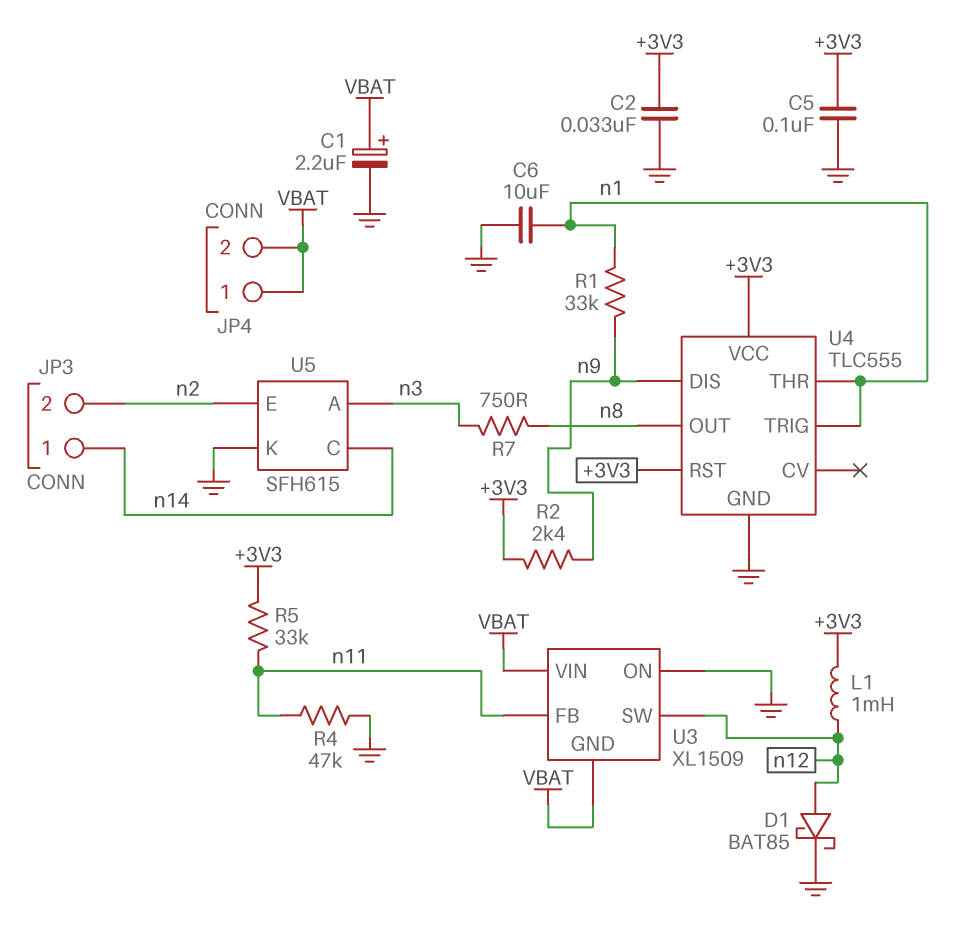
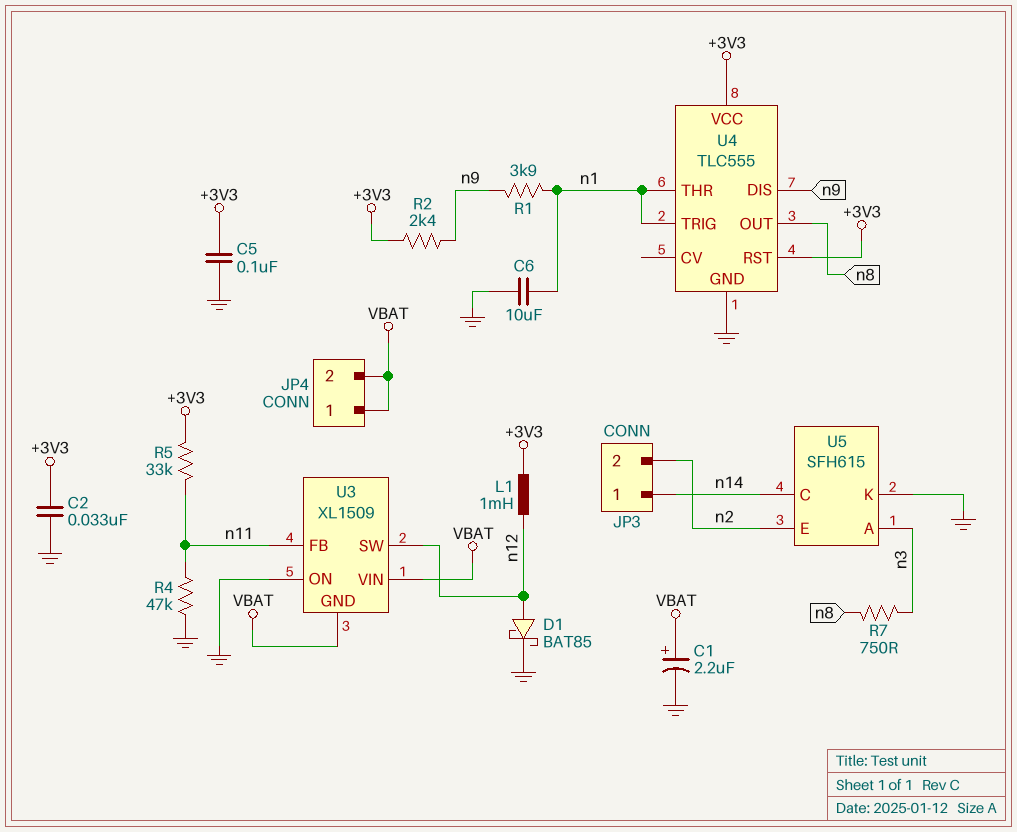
R1: 33k (n1, n9) -> 3.9k (n1, n9)

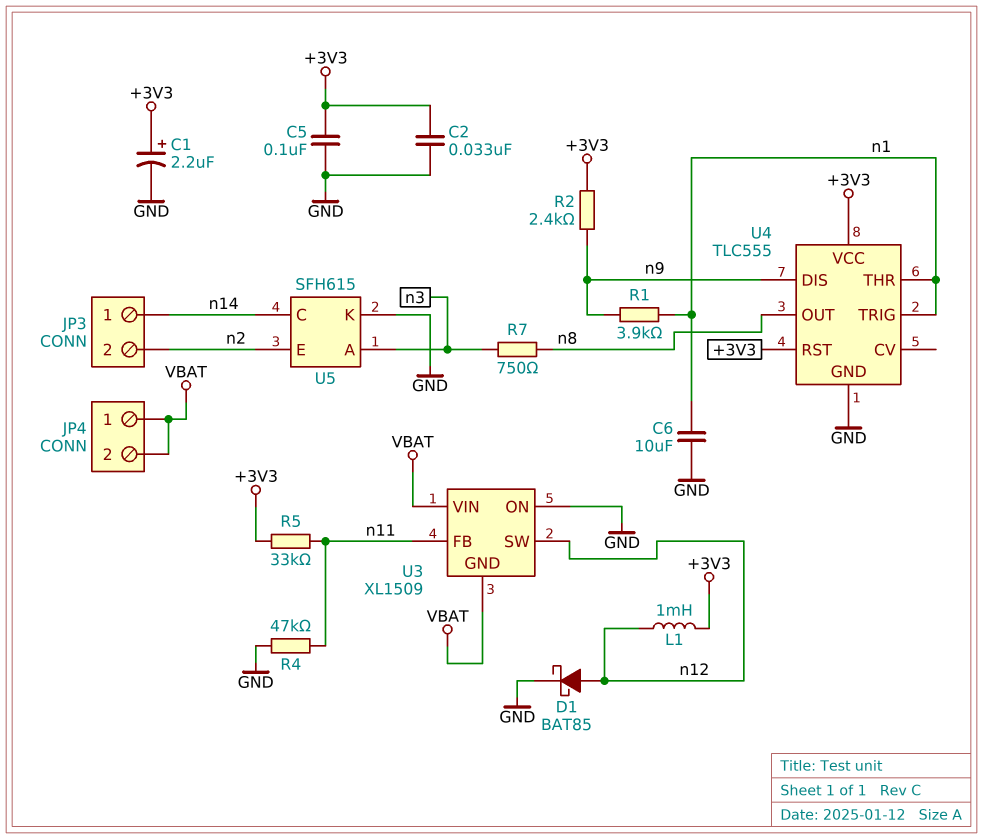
C1: 2.2uF (plus VBAT, minus GND) -> 2.2uF (plus +3V3, minus GND)

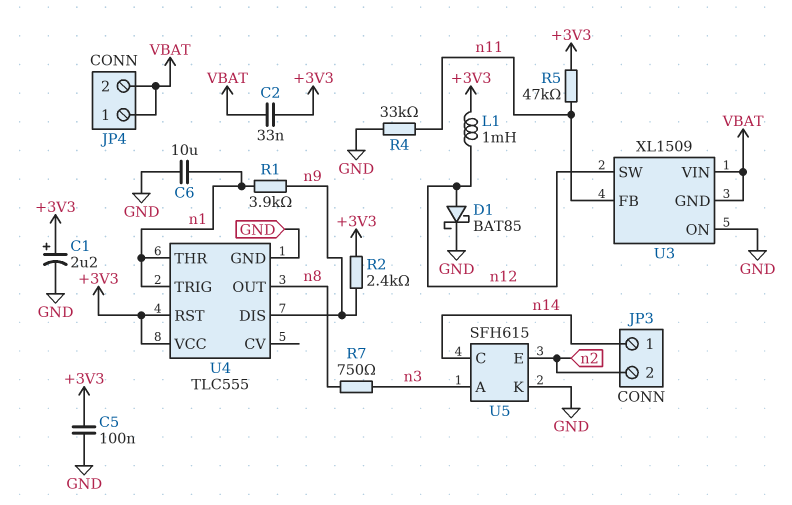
C2: 33nF (+3V3, GND) -> 33nF (+3V3, VBAT)
R4: 47k (GND, n11) -> 33k (GND, n11)
R5: 33k (+3V3, n11) -> 47k (+3V3, n11)

